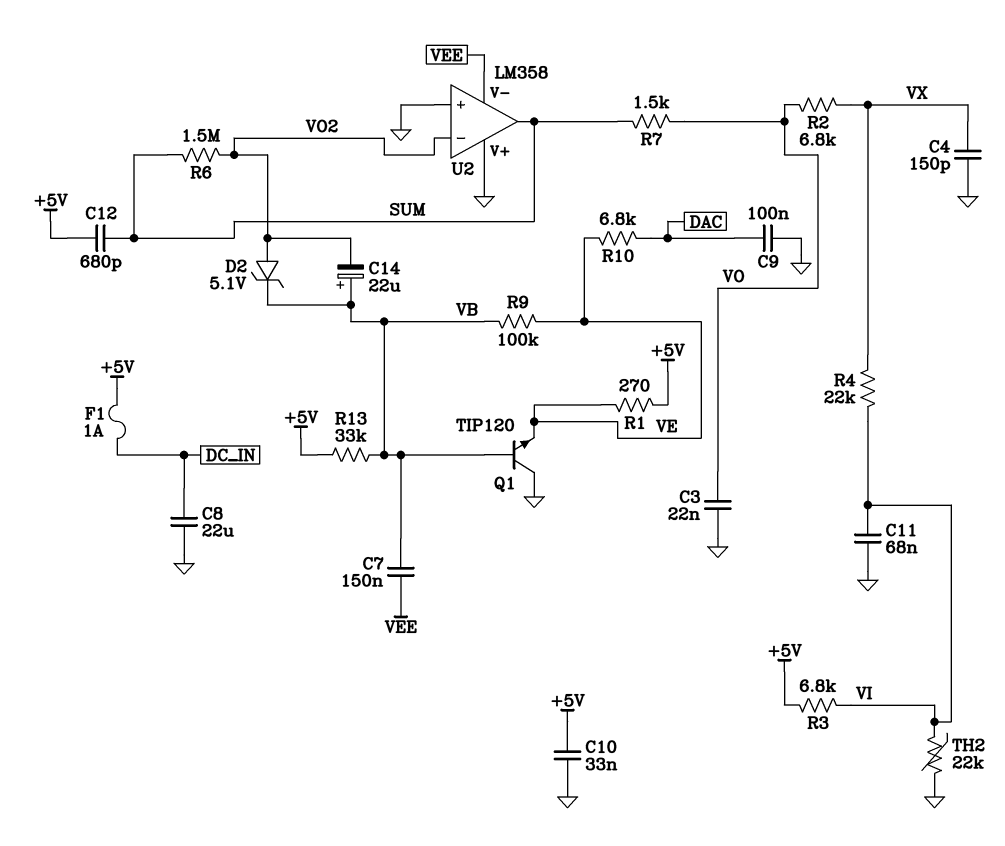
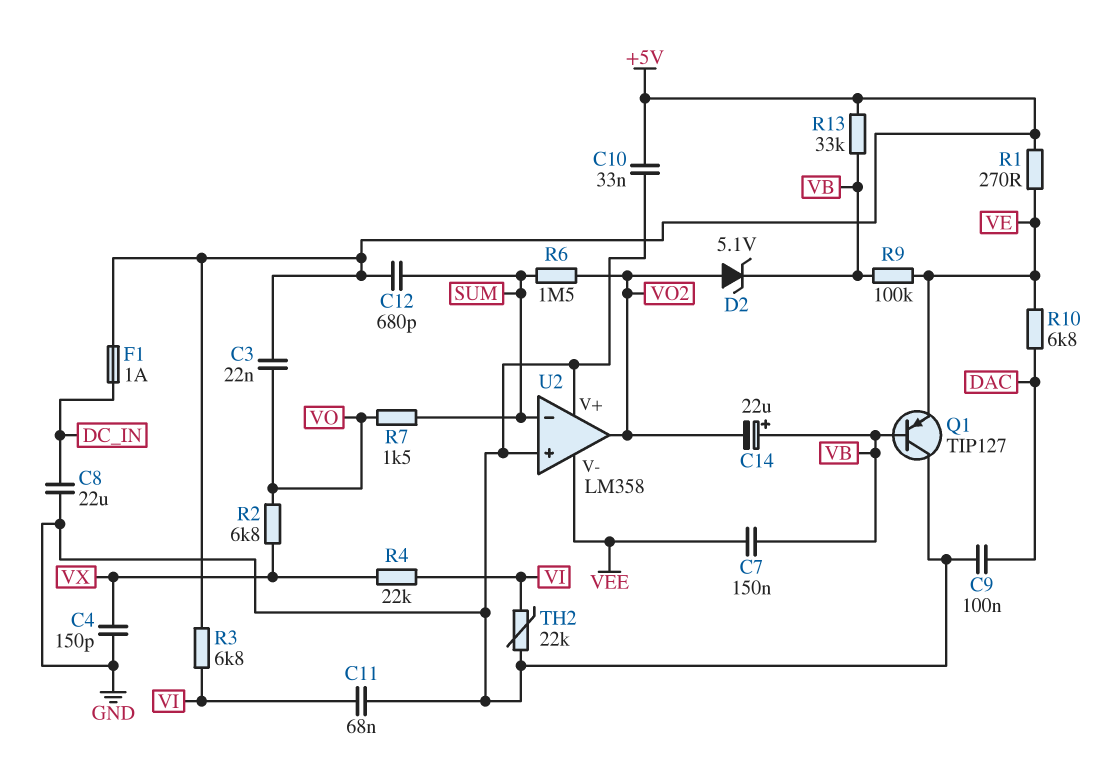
C3: 22nF (GND, VO) -> 22nF (+5V, VO)
Q1: NPN TIP120 (B VB, C GND, E VE) -> PNP TIP127 (B VB, C GND, E VE)
U2 pin in-: VO2 -> SUM
U2 pin out: SUM -> VO2

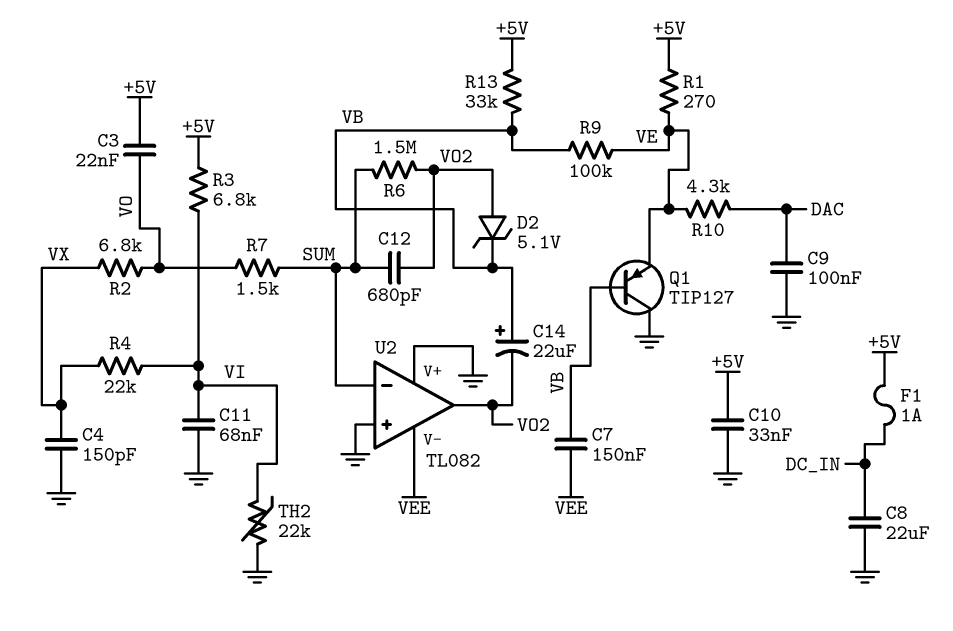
C12: 680pF (+5V, SUM) -> 680pF (SUM, VO2)
R10: 6.8k (DAC, VE) -> 4.3k (DAC, VE)
U2: LM358 -> TL082

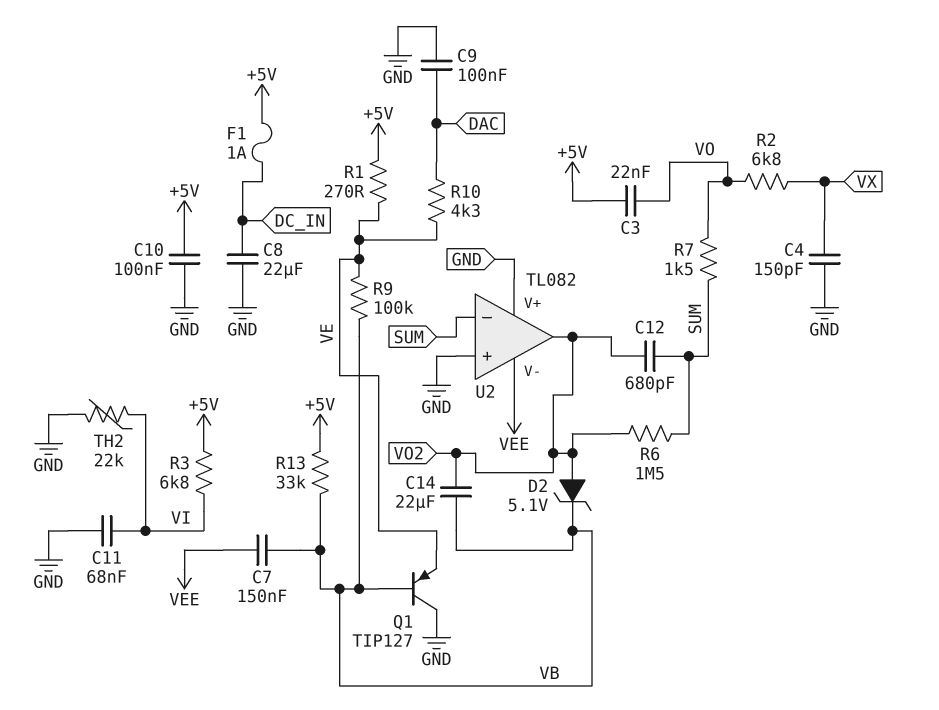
C10: 33nF (+5V, GND) -> 100nF (+5V, GND)
C14: 22uF (plus VB, minus VO2) -> 22uF (VB, VO2)
R4: 22k (VI, VX) -> none

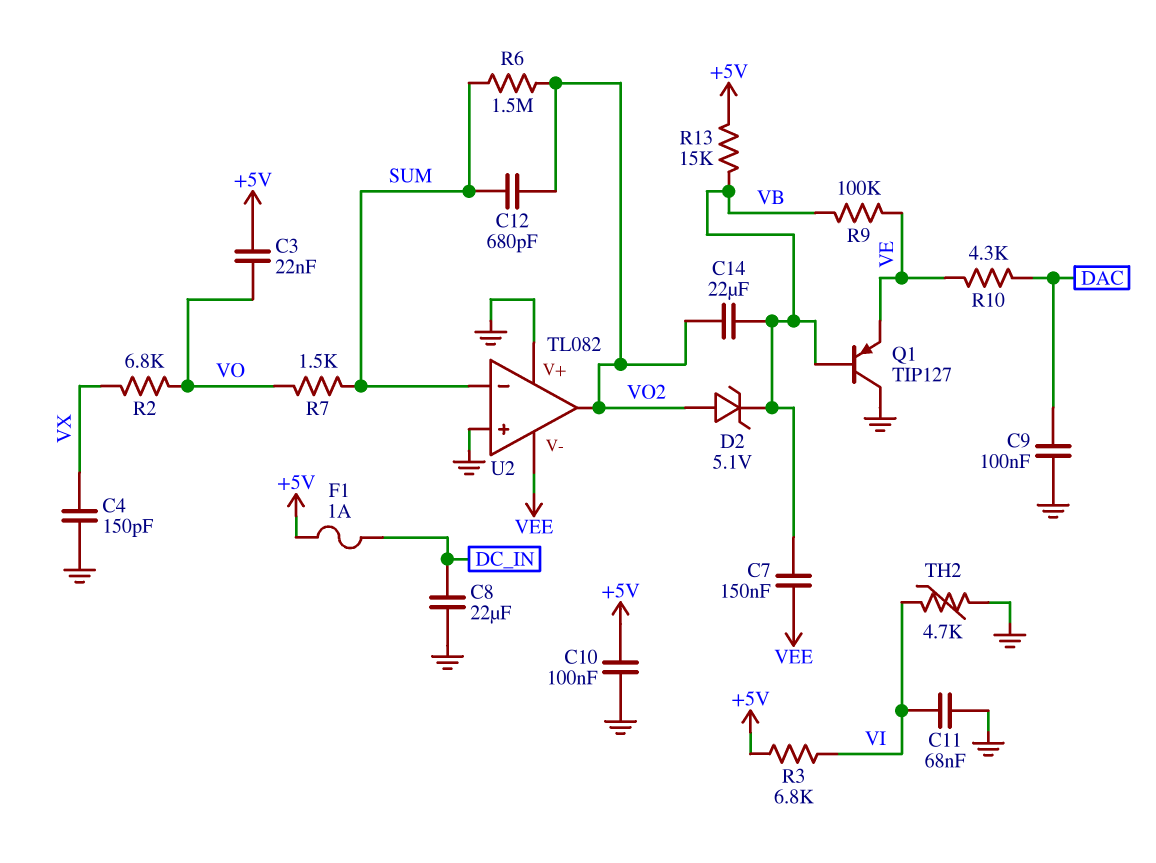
R1: 270 (+5V, VE) -> none
R13: 33k (+5V, VB) -> 15k (+5V, VB)
TH2: 22k (GND, VI) -> 4.7k (GND, VI)

